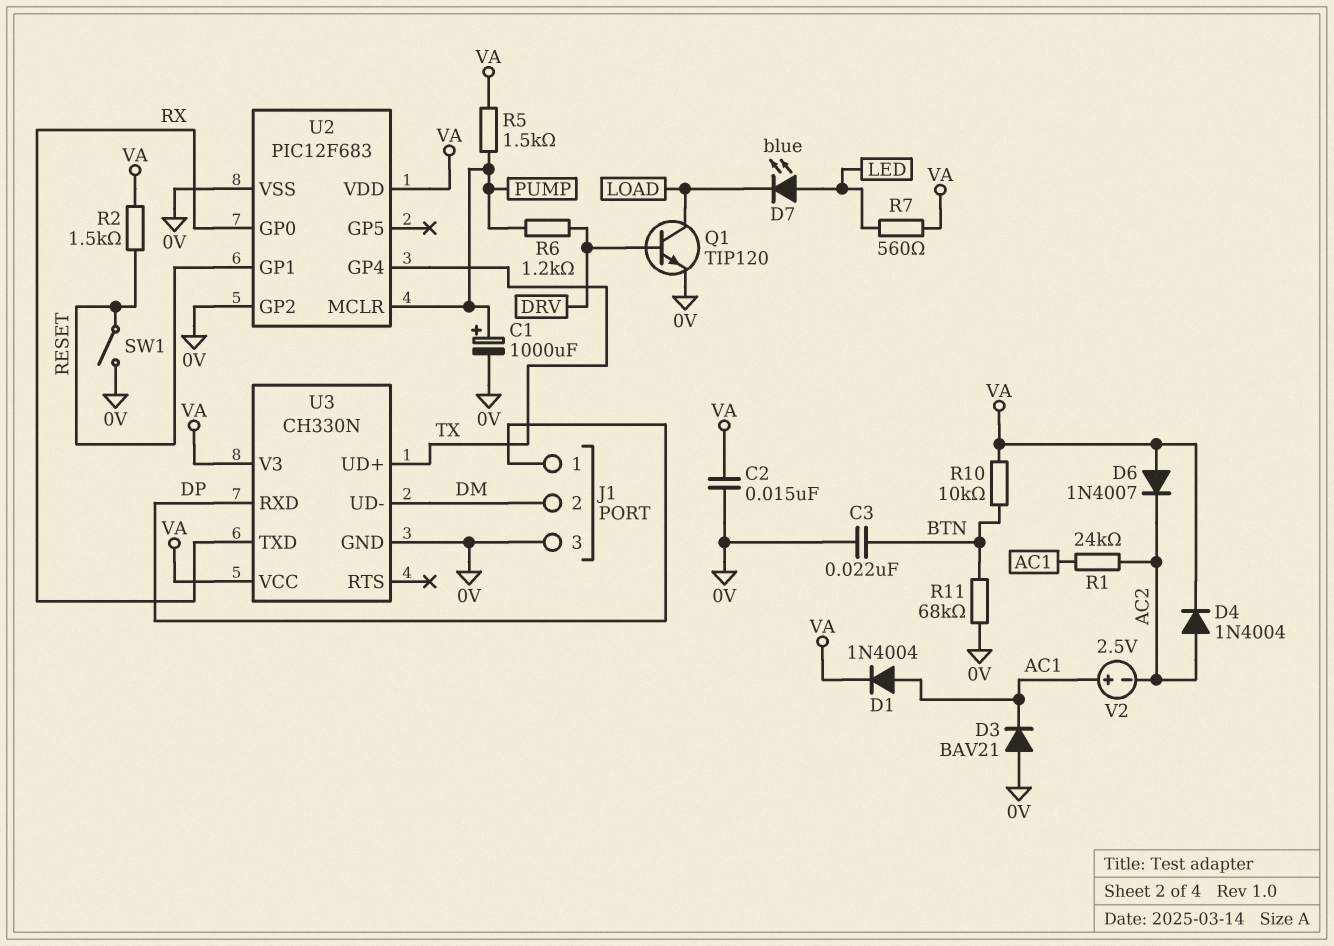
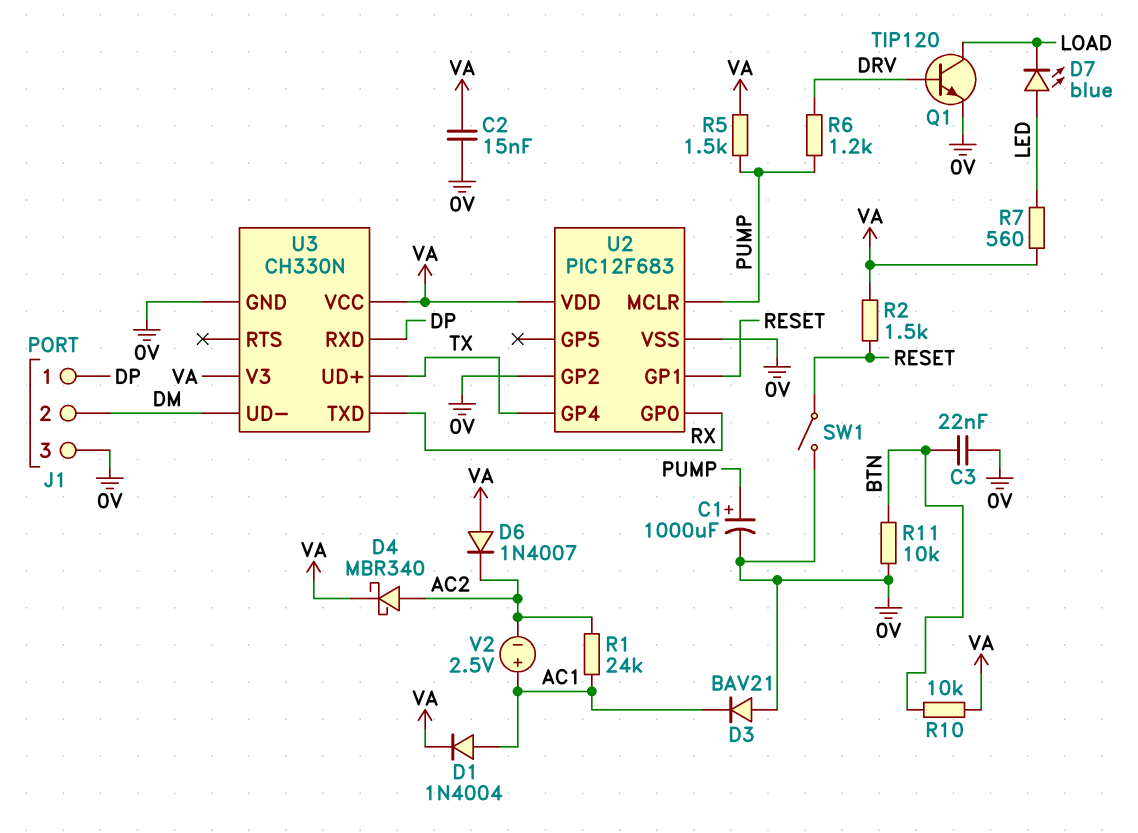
D4: diode 1N4004 (A AC2, K VA) -> schottky MBR340 (A AC2, K VA)
R11: 68k (0V, BTN) -> 10k (0V, BTN)

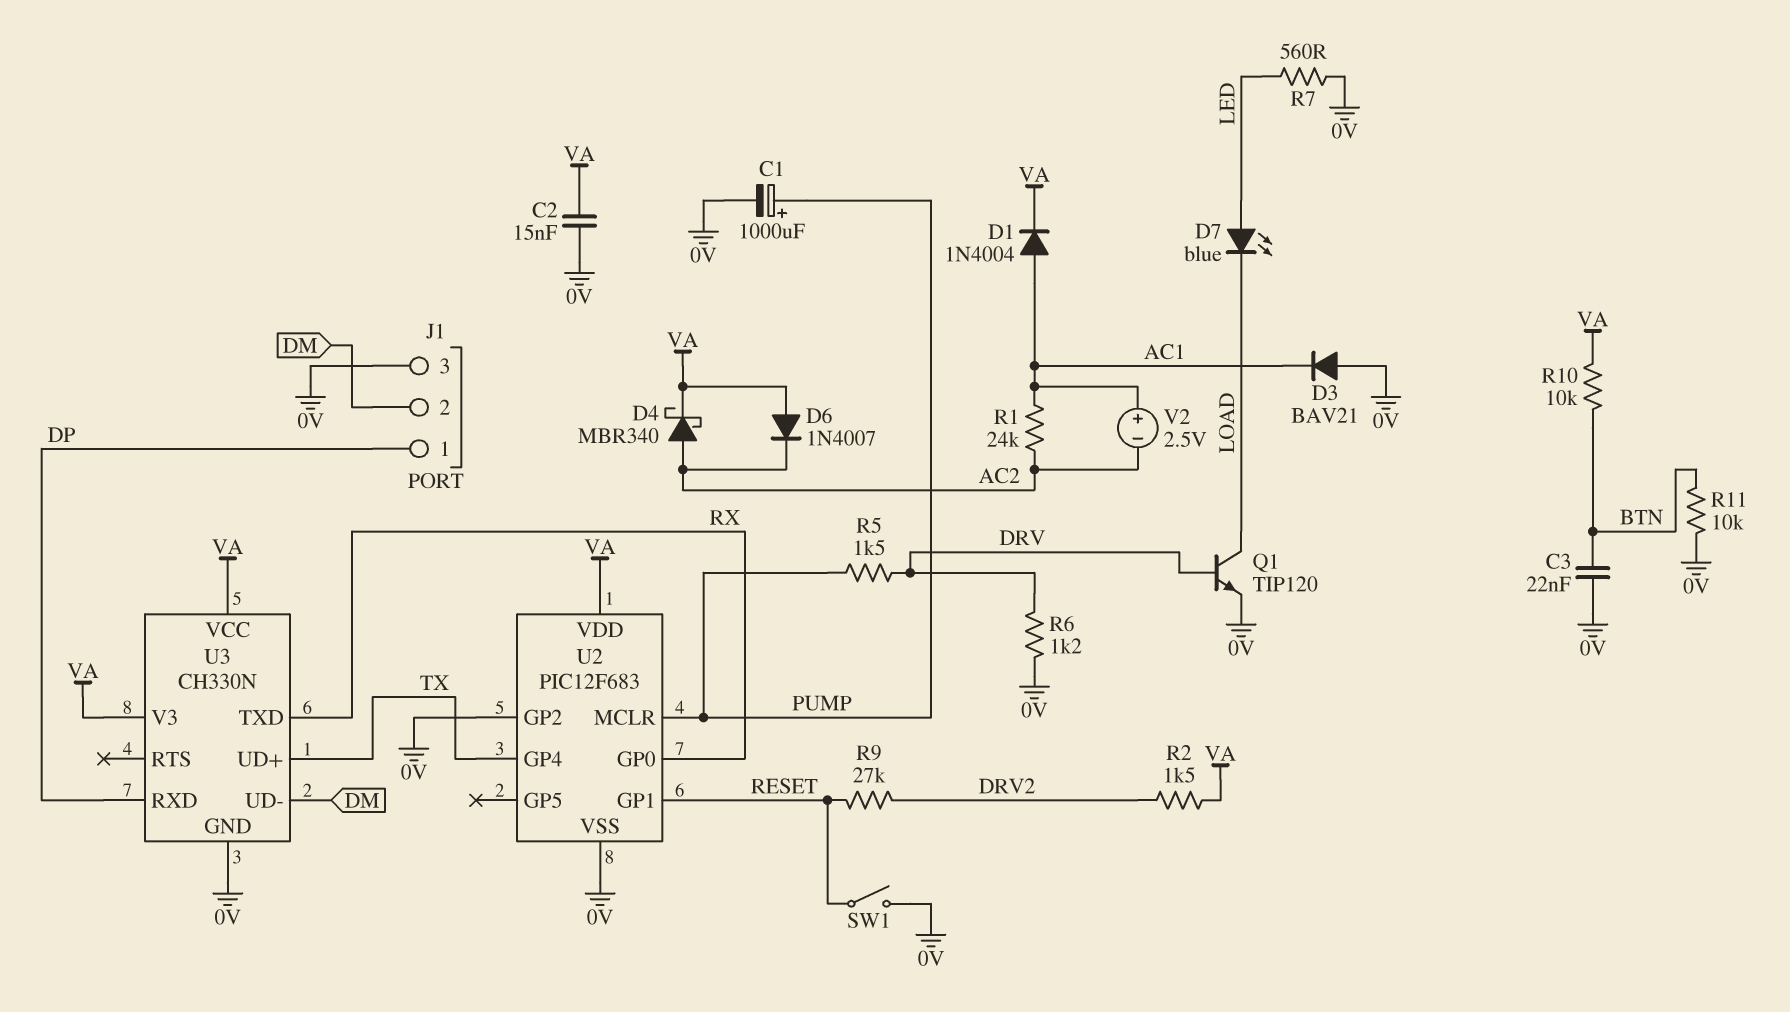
R2: 1.5k (RESET, VA) -> 1.5k (DRV2, VA)
R5: 1.5k (PUMP, VA) -> 1.5k (DRV, PUMP)
R6: 1.2k (DRV, PUMP) -> 1.2k (0V, DRV)
R7: 560 (LED, VA) -> 560 (0V, LED)
R9: none -> 27k (DRV2, RESET)

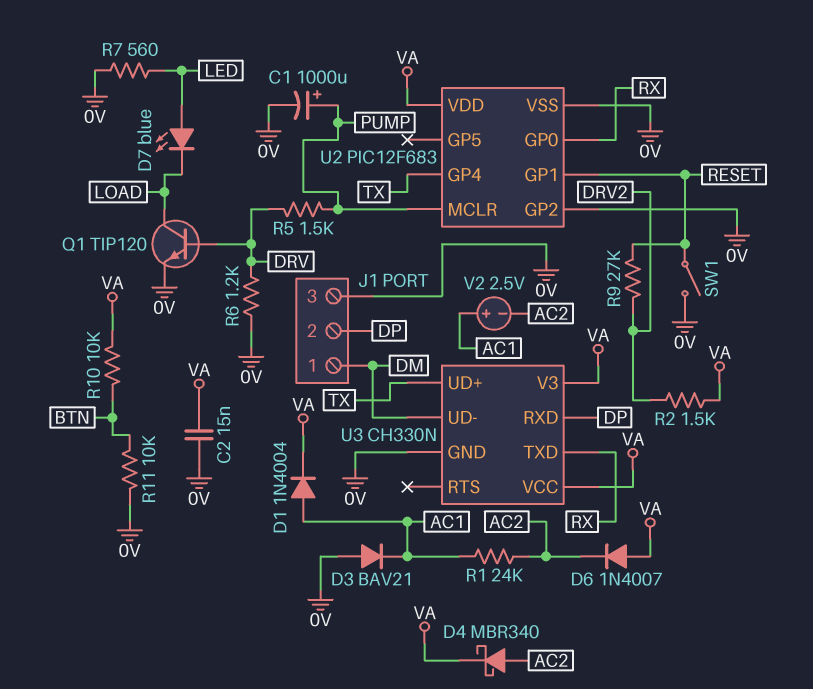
C3: 22nF (0V, BTN) -> none
J1 pin 1: DP -> DM
J1 pin 2: DM -> DP

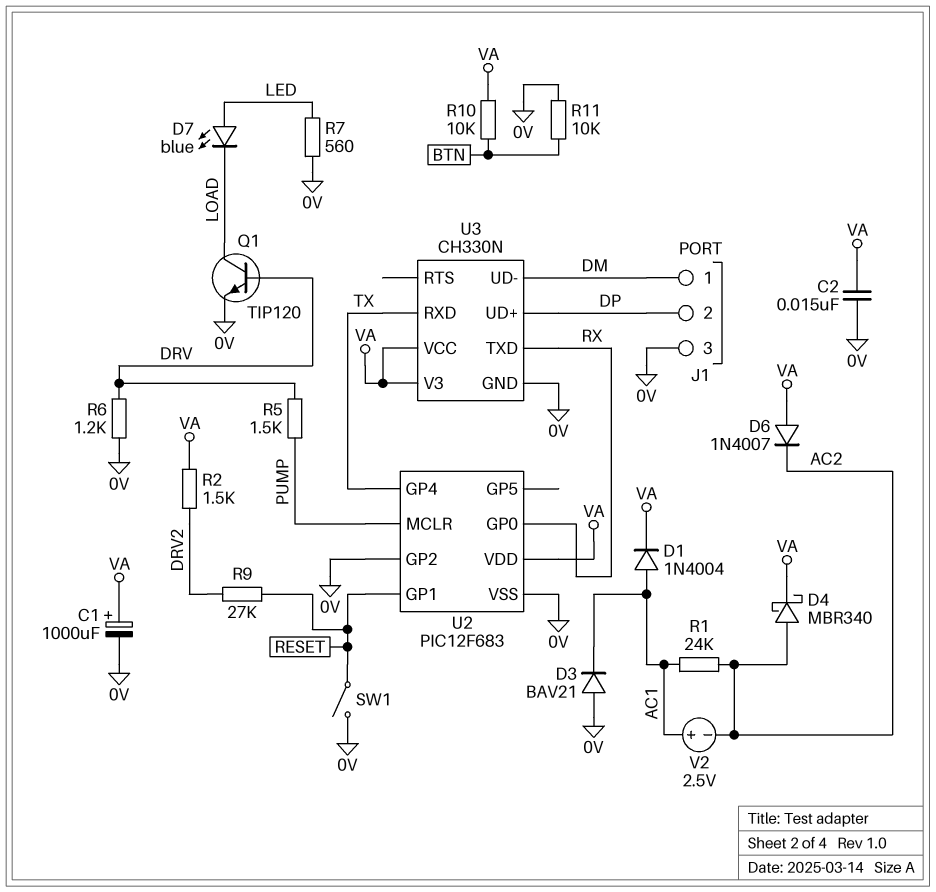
C1: 1000uF (plus PUMP, minus 0V) -> 1000uF (plus VA, minus 0V)
U3 pin RXD: DP -> TX
U3 pin UD+: TX -> DP

